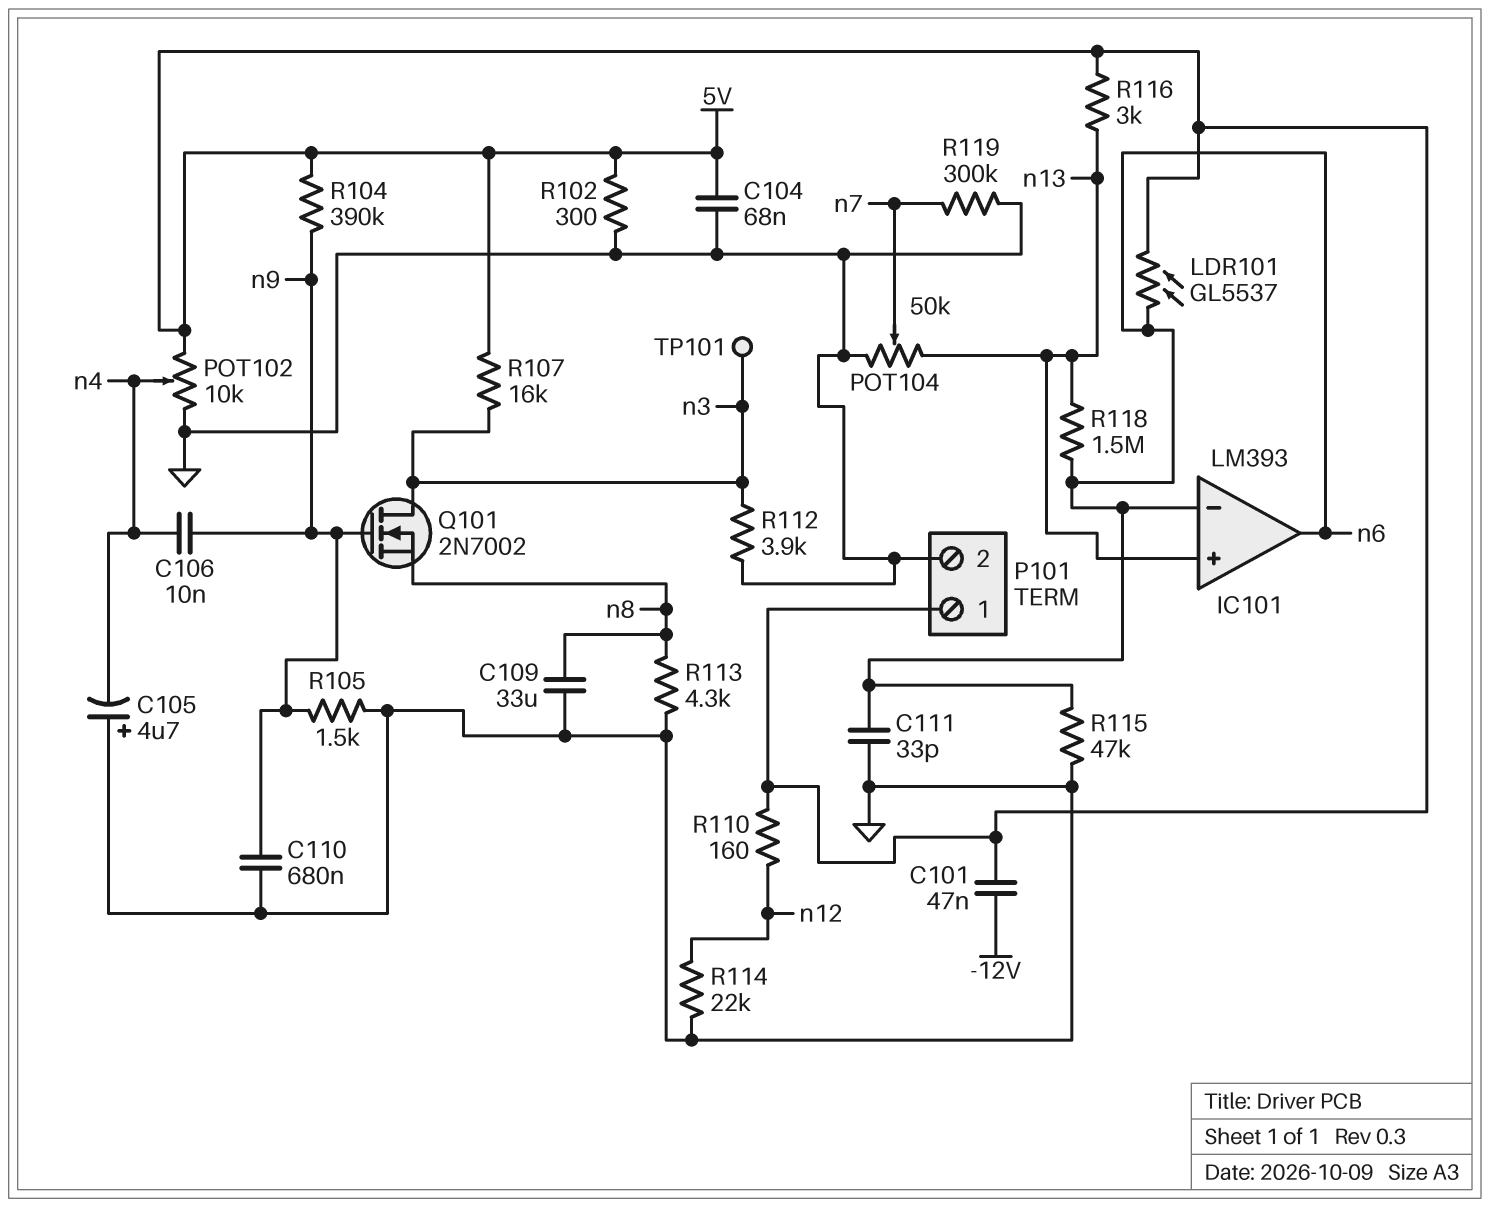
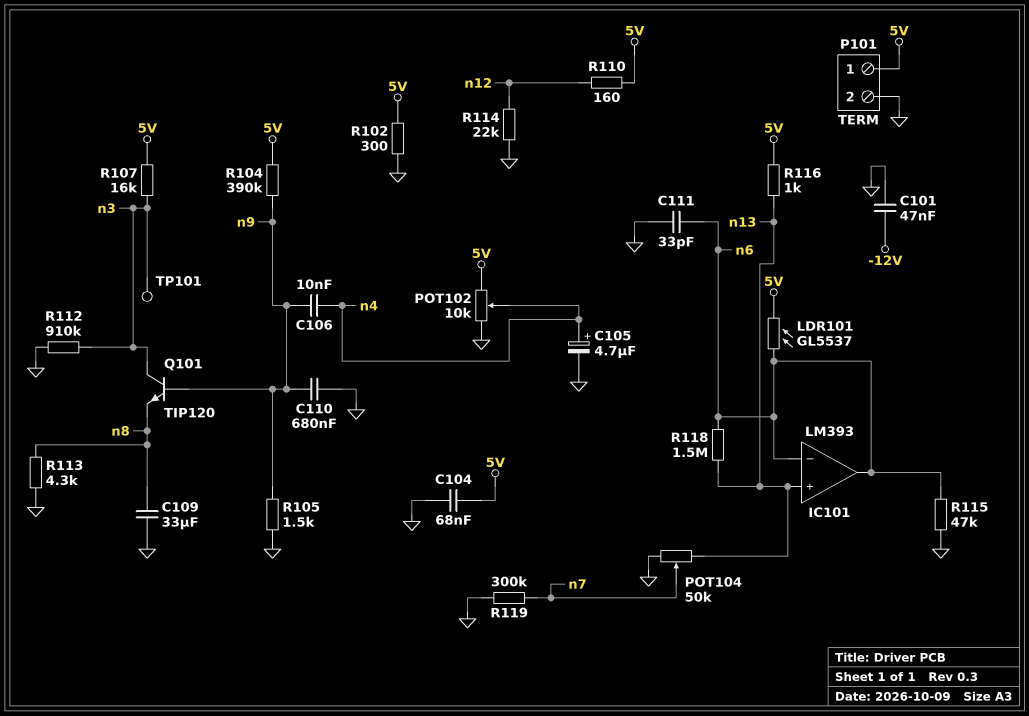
C101: 47nF (-12V, 5V) -> 47nF (-12V, GND)
C105: 4.7uF (plus GND, minus n4) -> 4.7uF (plus n4, minus GND)
Q101: NMOS 2N7002 (G n9, D n3, S n8) -> NPN TIP120 (B n9, C n3, E n8)
R112: 3.9k (GND, n3) -> 910k (GND, n3)
R116: 3k (5V, n13) -> 1k (5V, n13)

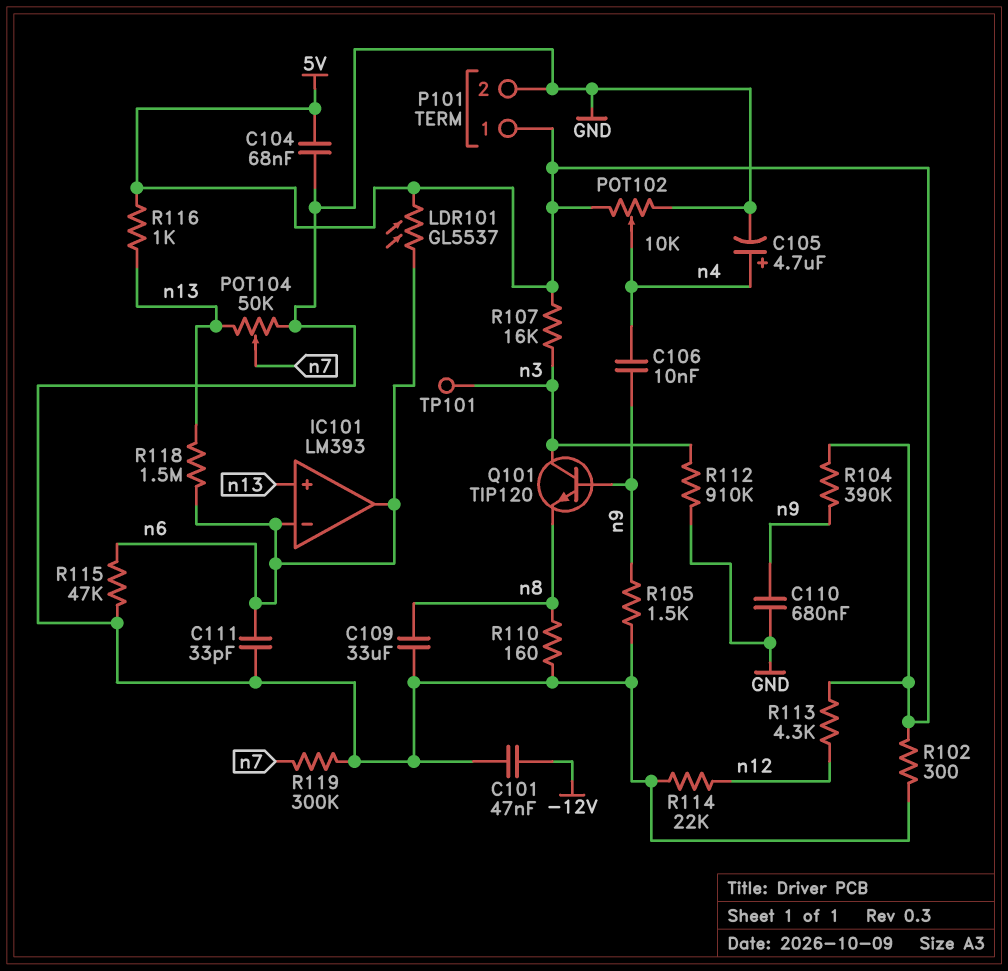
R110: 160 (5V, n12) -> 160 (GND, n8)
R113: 4.3k (GND, n8) -> 4.3k (5V, n12)

